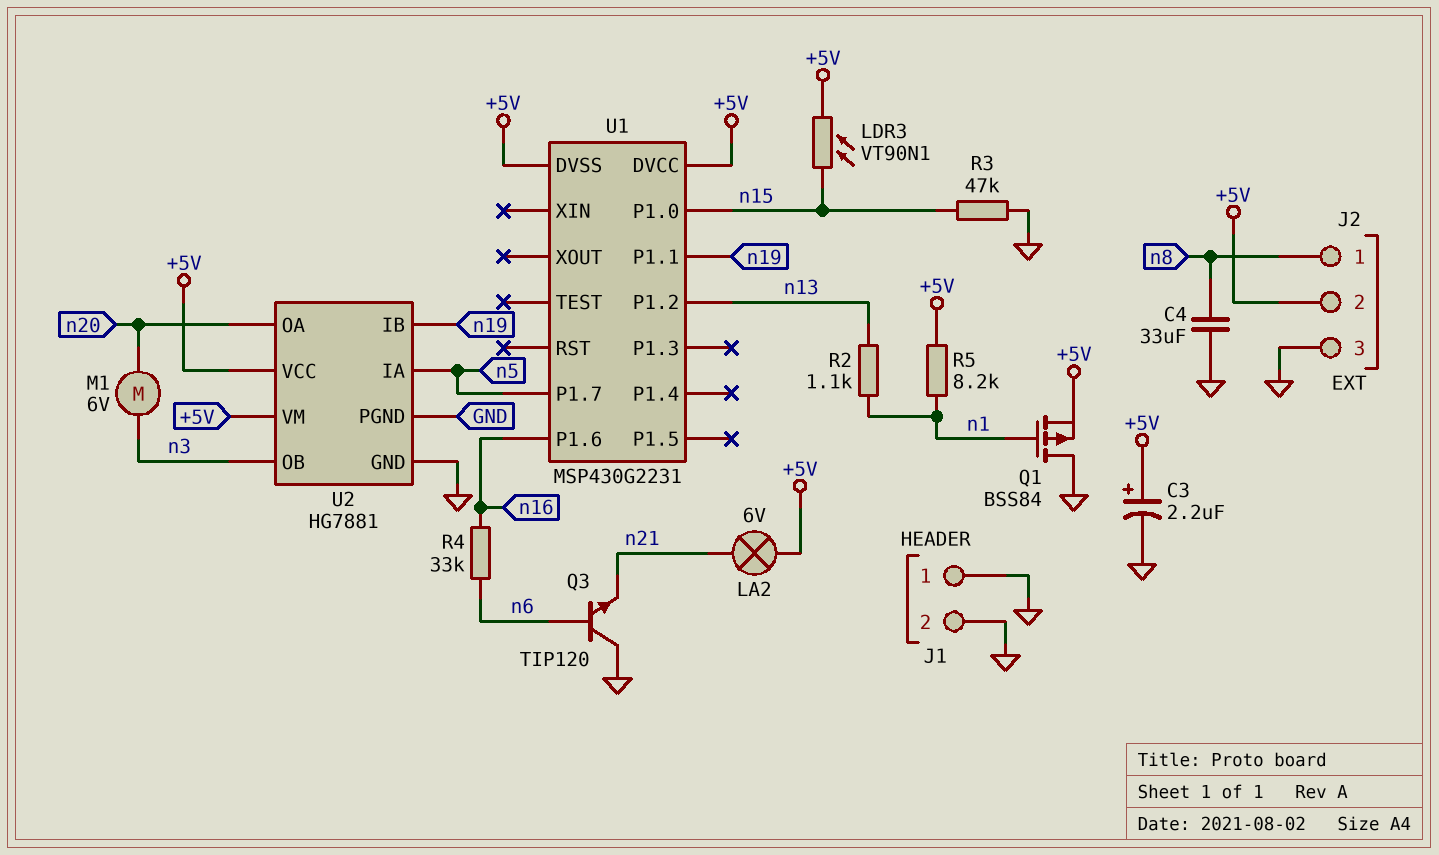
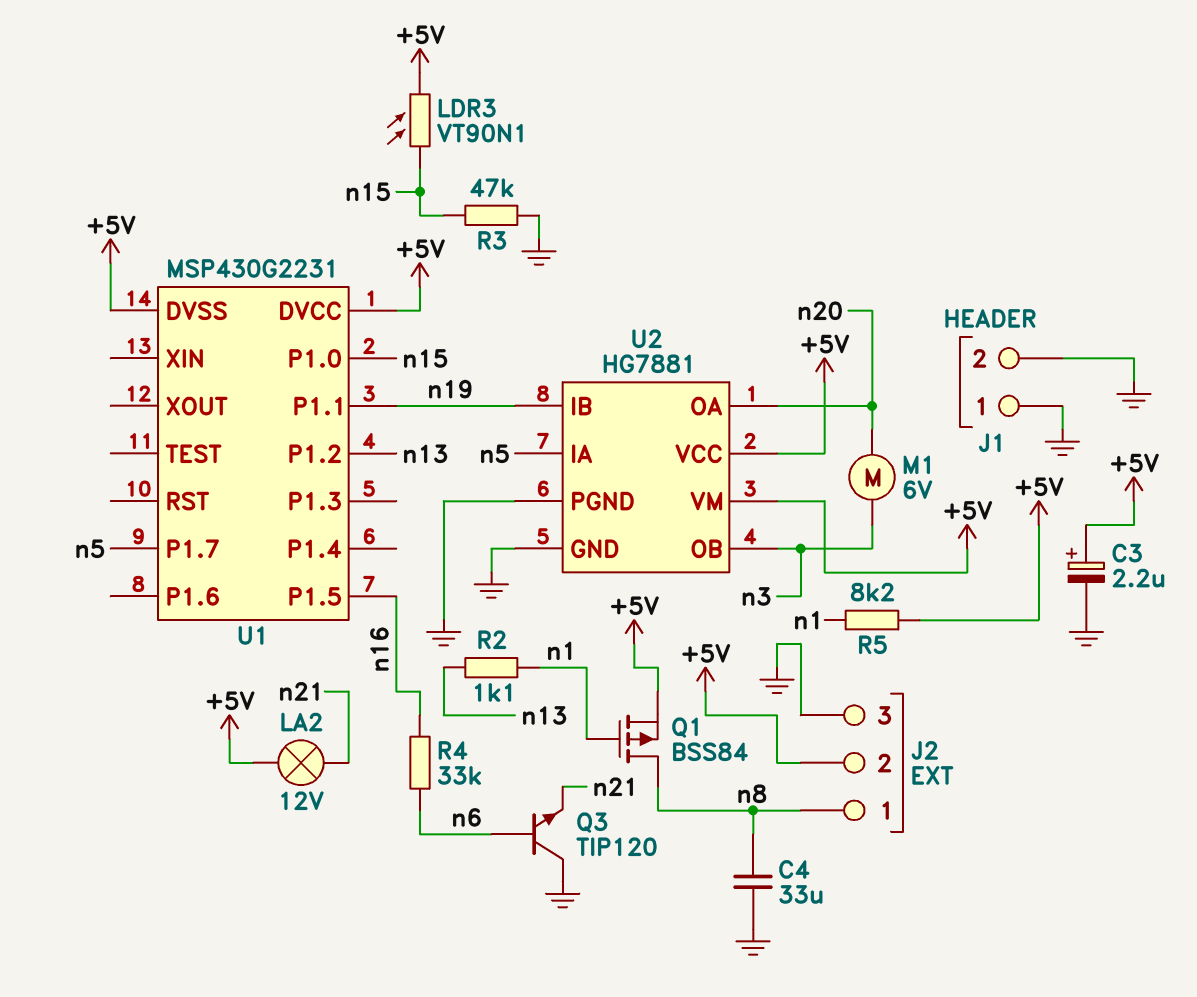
LA2: lamp 6V (+5V, n21) -> lamp 12V (+5V, n21)
Q1: PMOS BSS84 (G n1, D GND, S +5V) -> PMOS BSS84 (G n1, D n8, S +5V)
U1 pin P1.5: none -> n16
U1 pin P1.6: n16 -> none

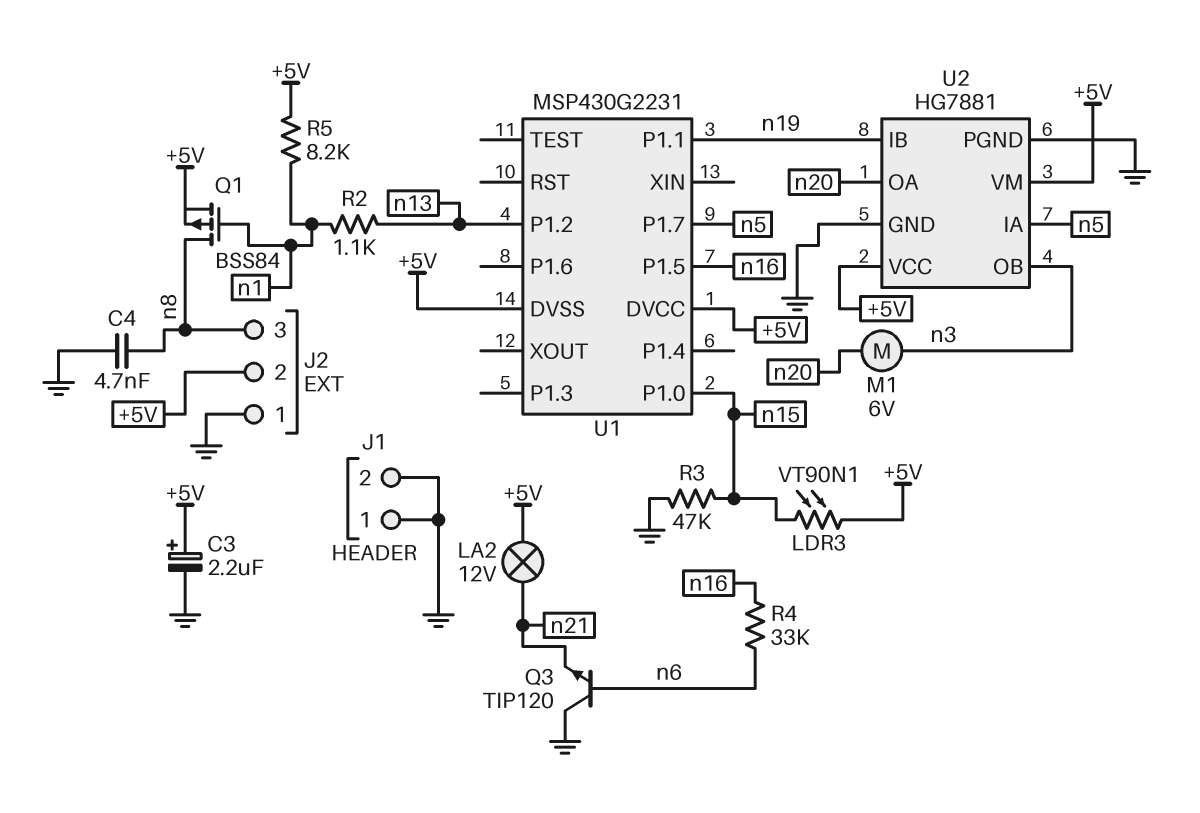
C4: 33uF (GND, n8) -> 4.7nF (GND, n8)
J2 pin 1: n8 -> GND
J2 pin 3: GND -> n8

